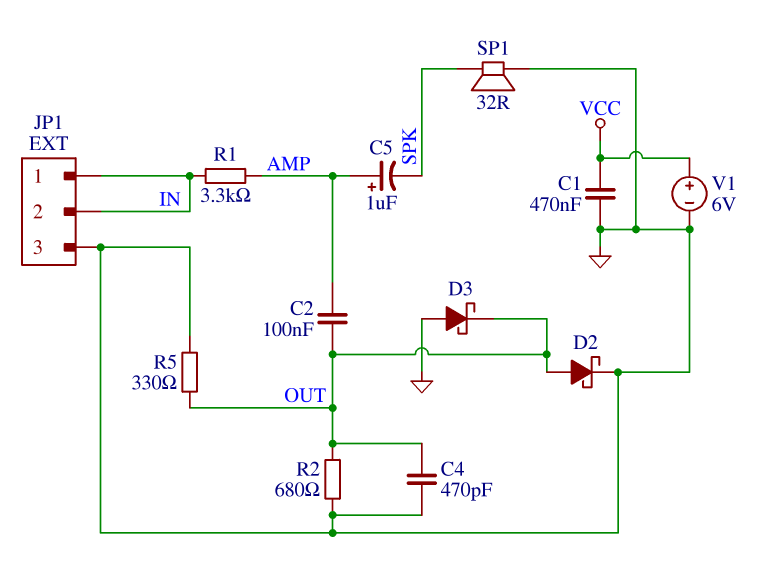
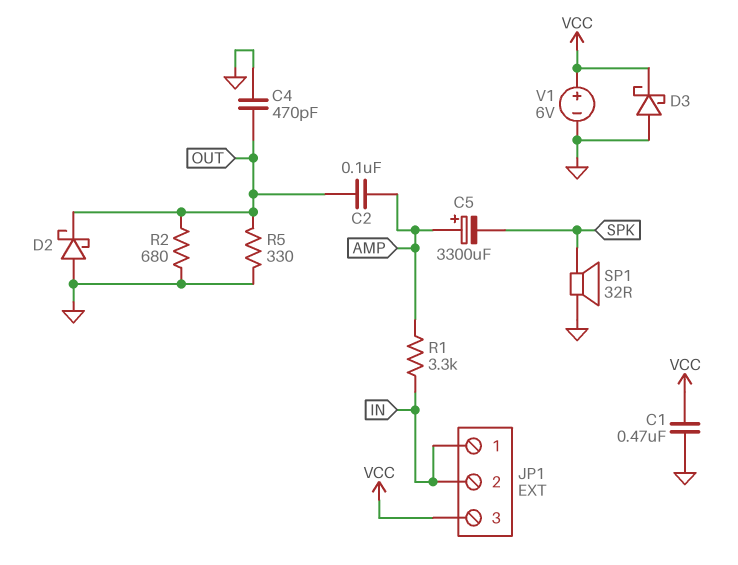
C5: 1uF (plus AMP, minus SPK) -> 3300uF (plus AMP, minus SPK)
D2: schottky (A OUT, K GND) -> schottky (A GND, K OUT)
D3: schottky (A GND, K OUT) -> schottky (A GND, K VCC)
JP1 pin 3: GND -> VCC

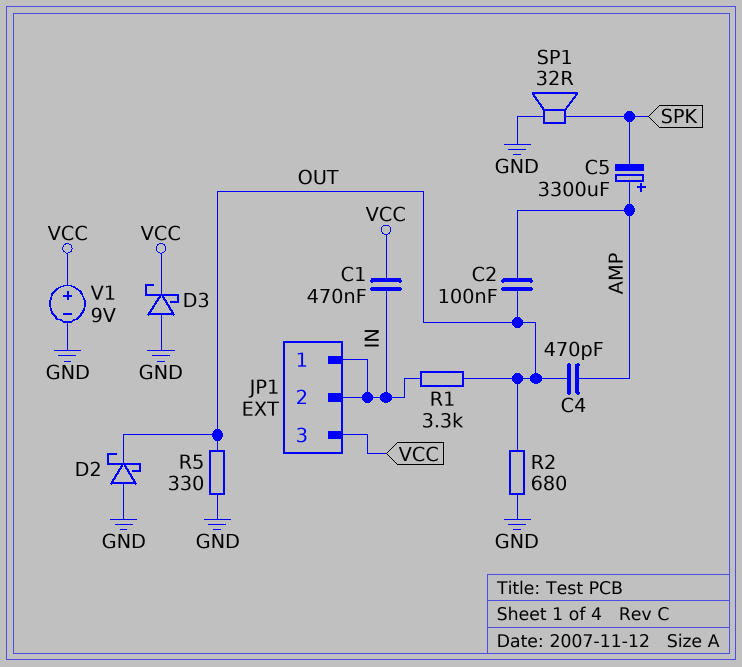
C1: 470nF (GND, VCC) -> 470nF (IN, VCC)
C4: 470pF (GND, OUT) -> 470pF (AMP, OUT)
R1: 3.3k (AMP, IN) -> 3.3k (IN, OUT)
V1: 6V (plus VCC, minus GND) -> 9V (plus VCC, minus GND)

